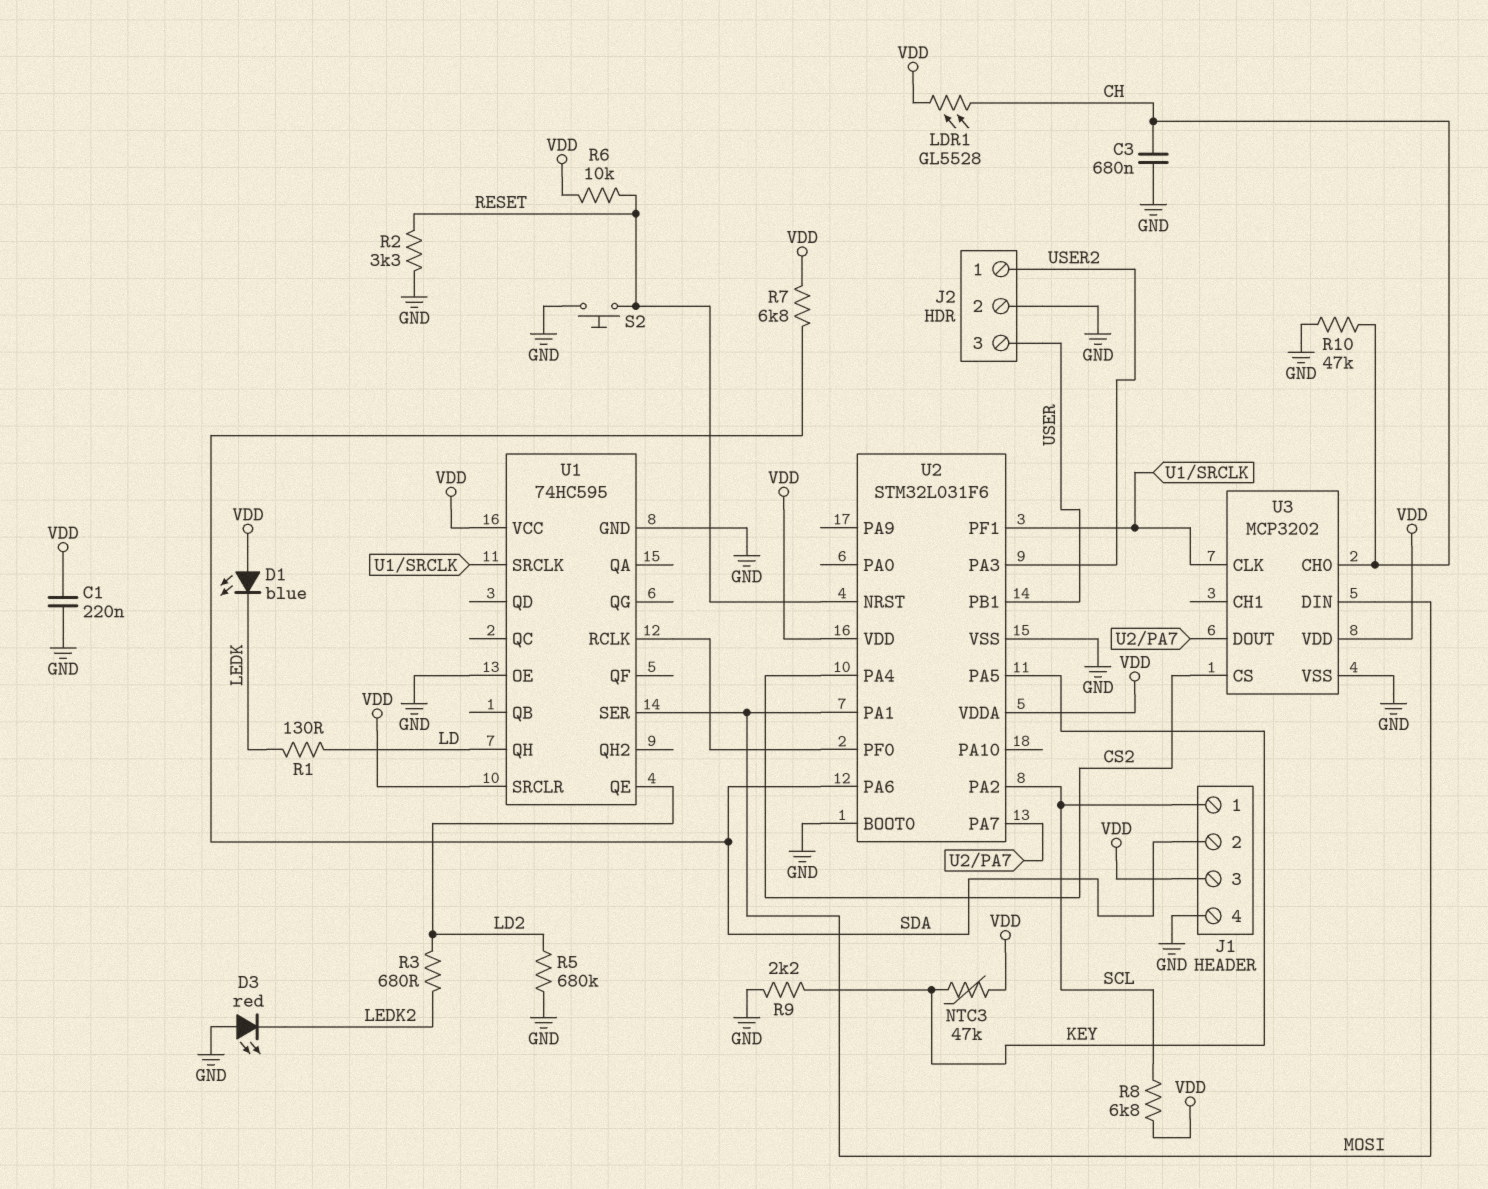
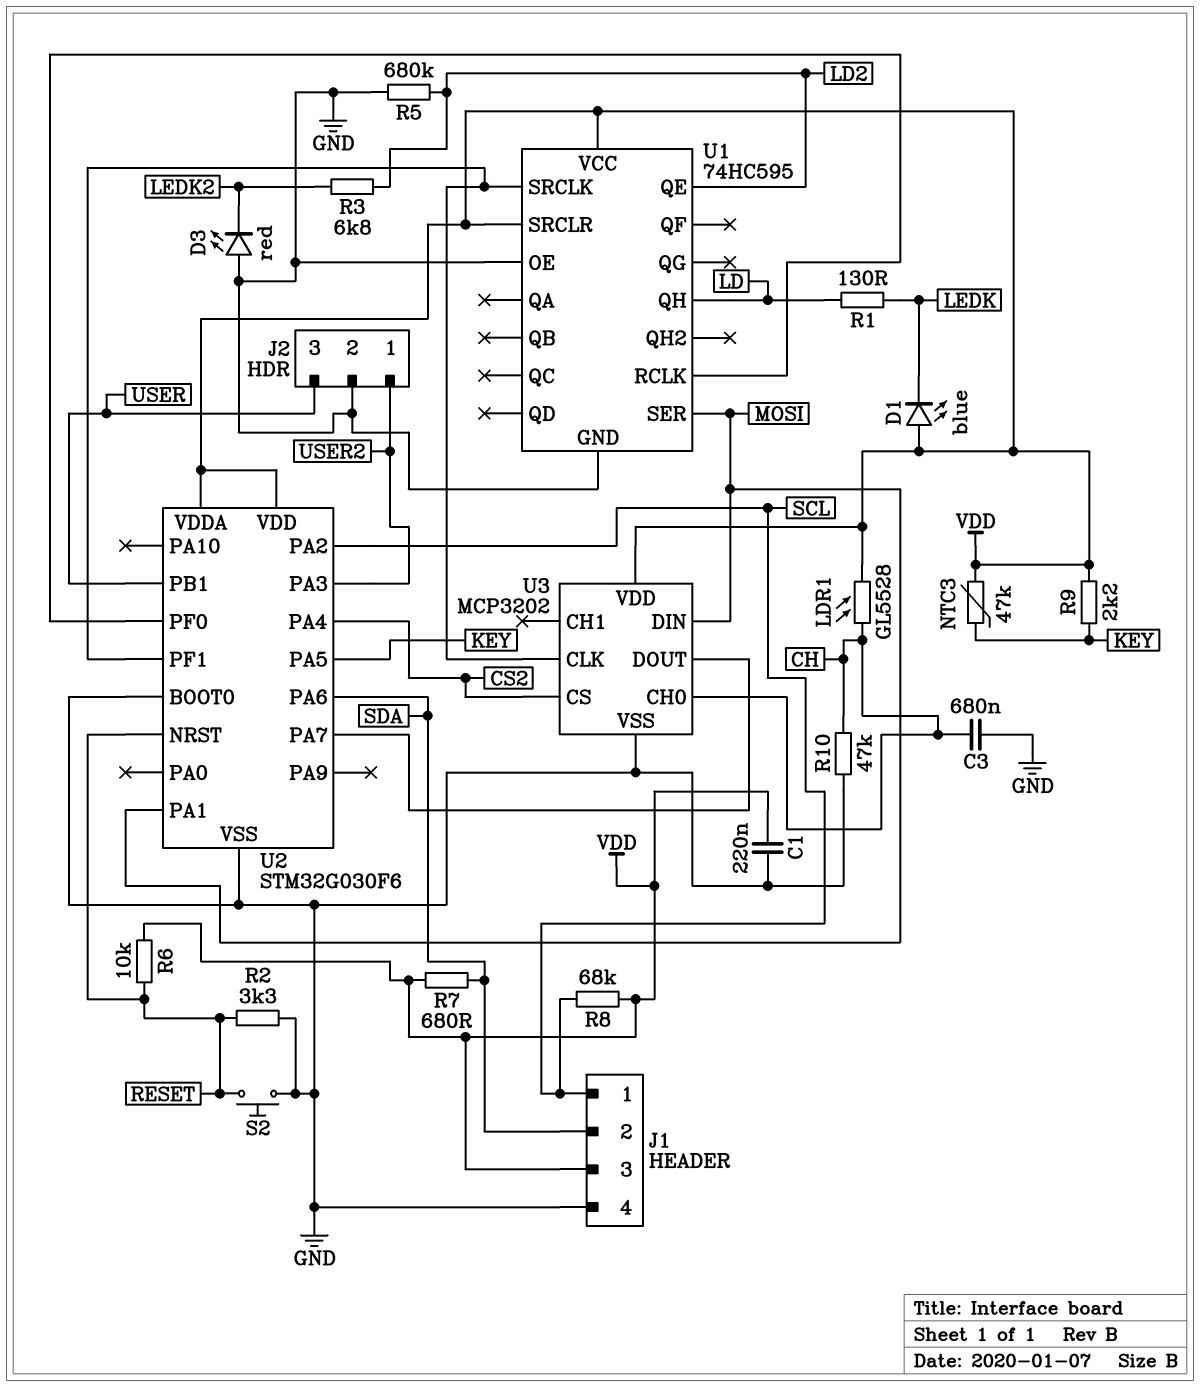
R3: 680 (LD2, LEDK2) -> 6.8k (LD2, LEDK2)
R7: 6.8k (SDA, VDD) -> 680 (SDA, VDD)
R8: 6.8k (SCL, VDD) -> 68k (SCL, VDD)
R9: 2.2k (GND, KEY) -> 2.2k (KEY, VDD)
U2: STM32L031F6 -> STM32G030F6

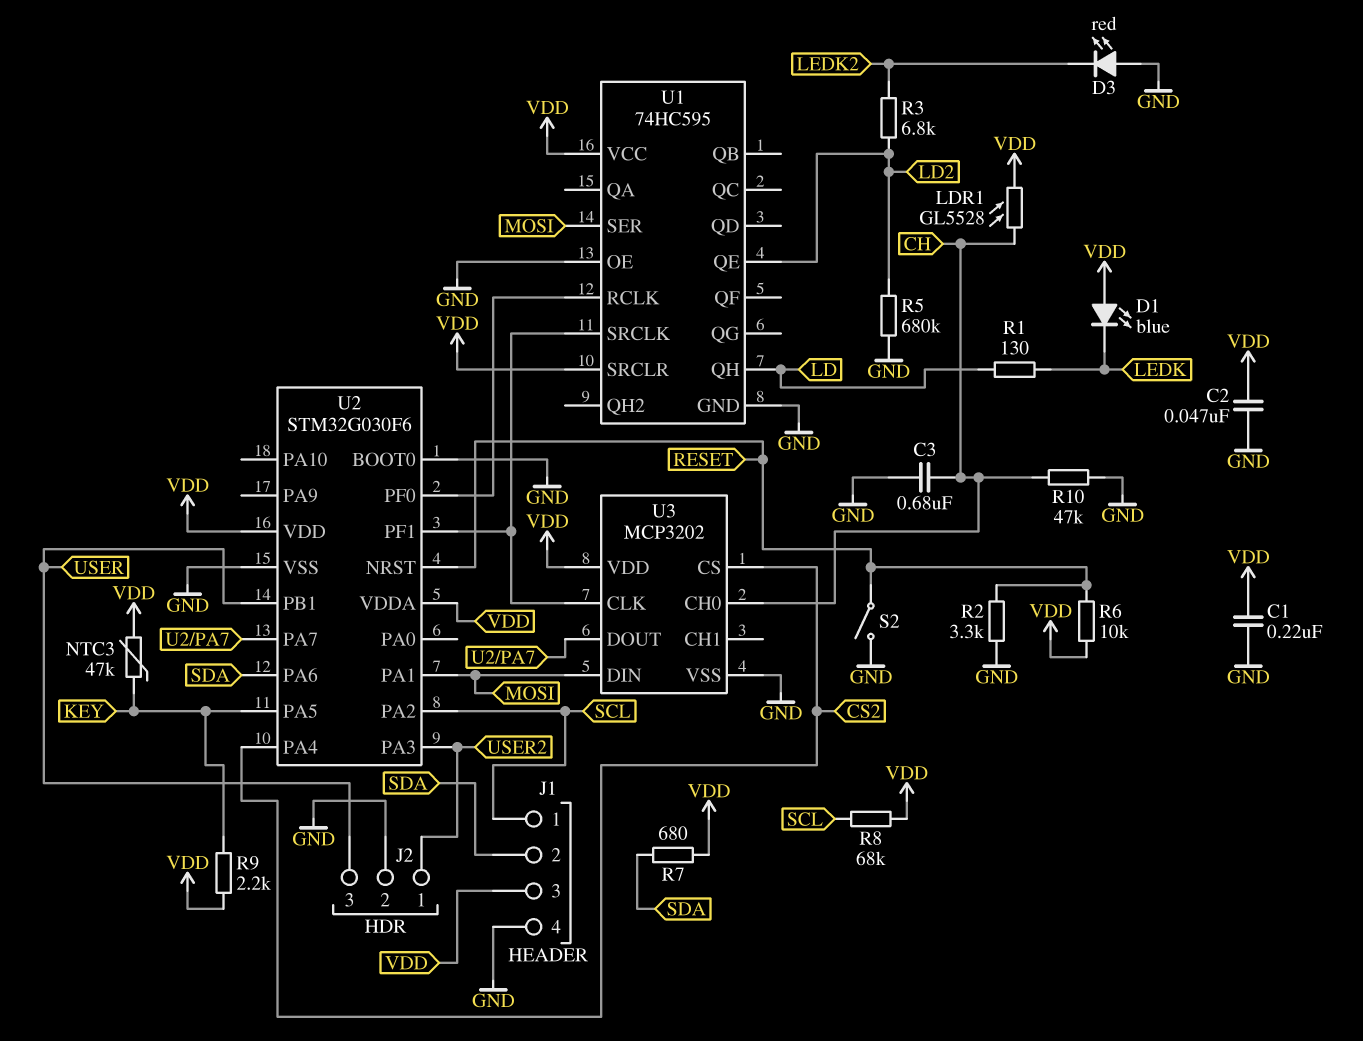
C2: none -> 47nF (GND, VDD)
S2: button (GND, RESET) -> switch (GND, RESET)

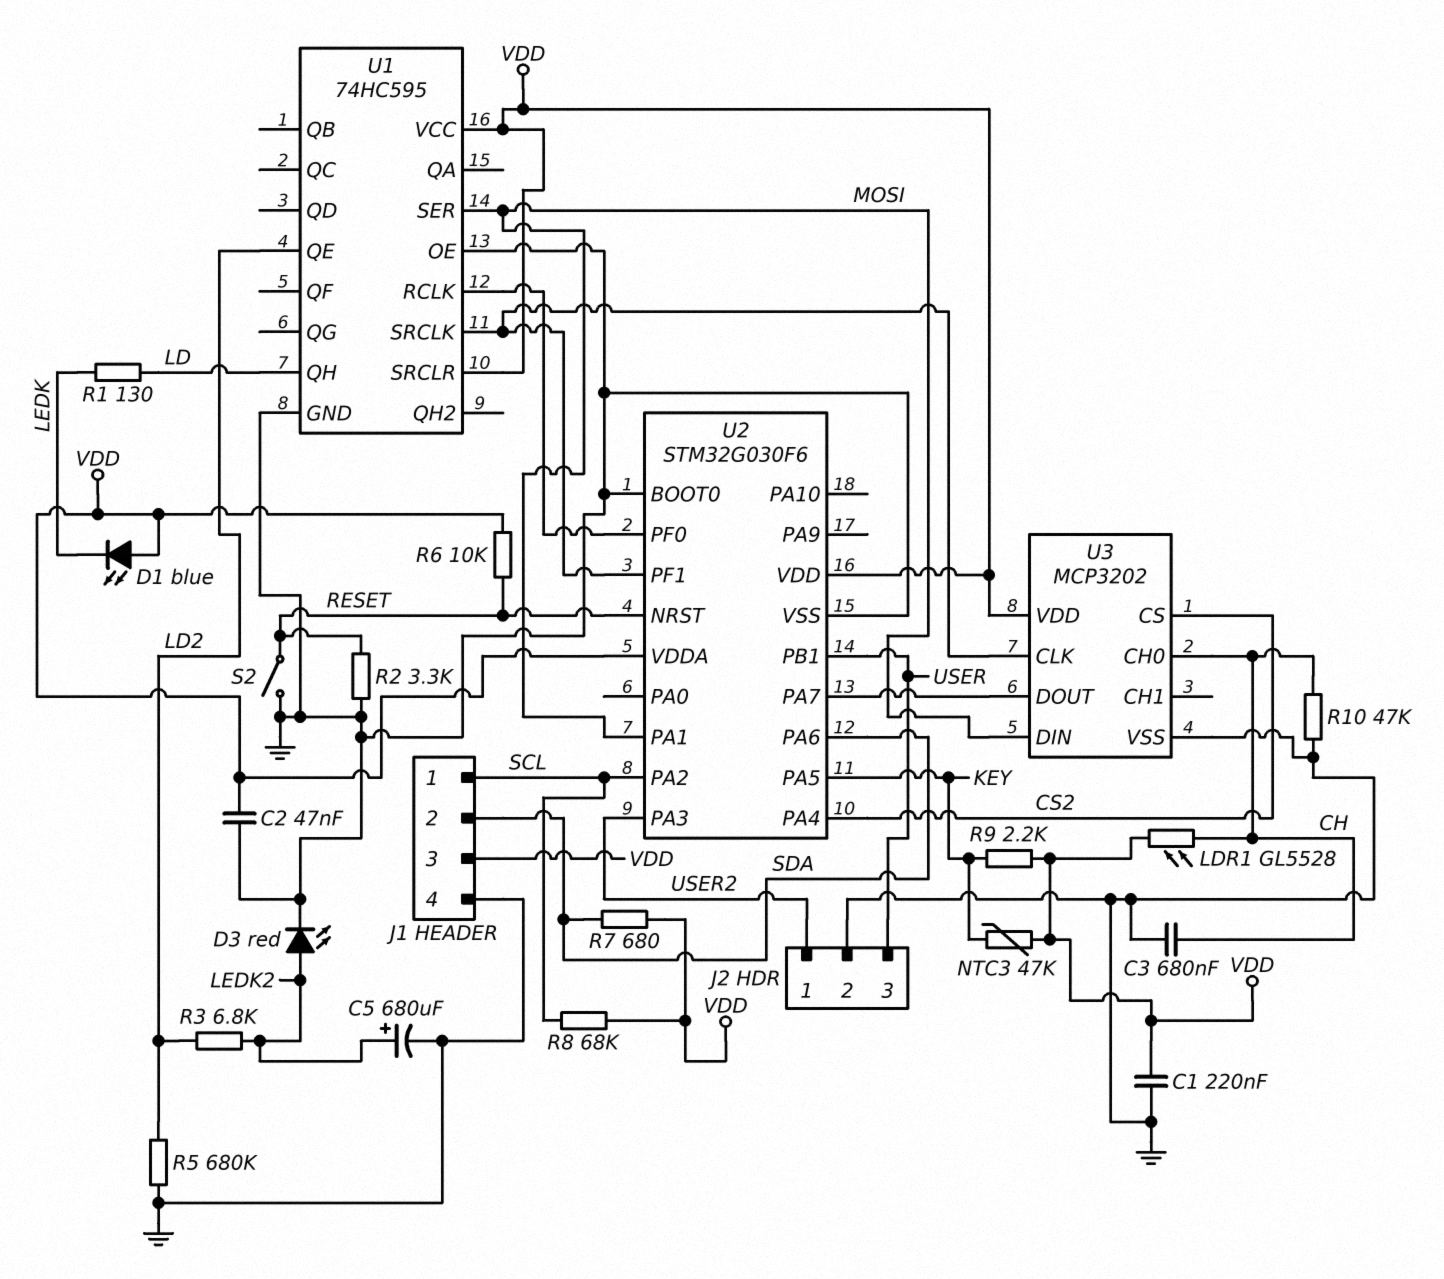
C5: none -> 680uF (plus LEDK2, minus GND)
D3: LED red (A GND, K LEDK2) -> LED red (A LEDK2, K GND)

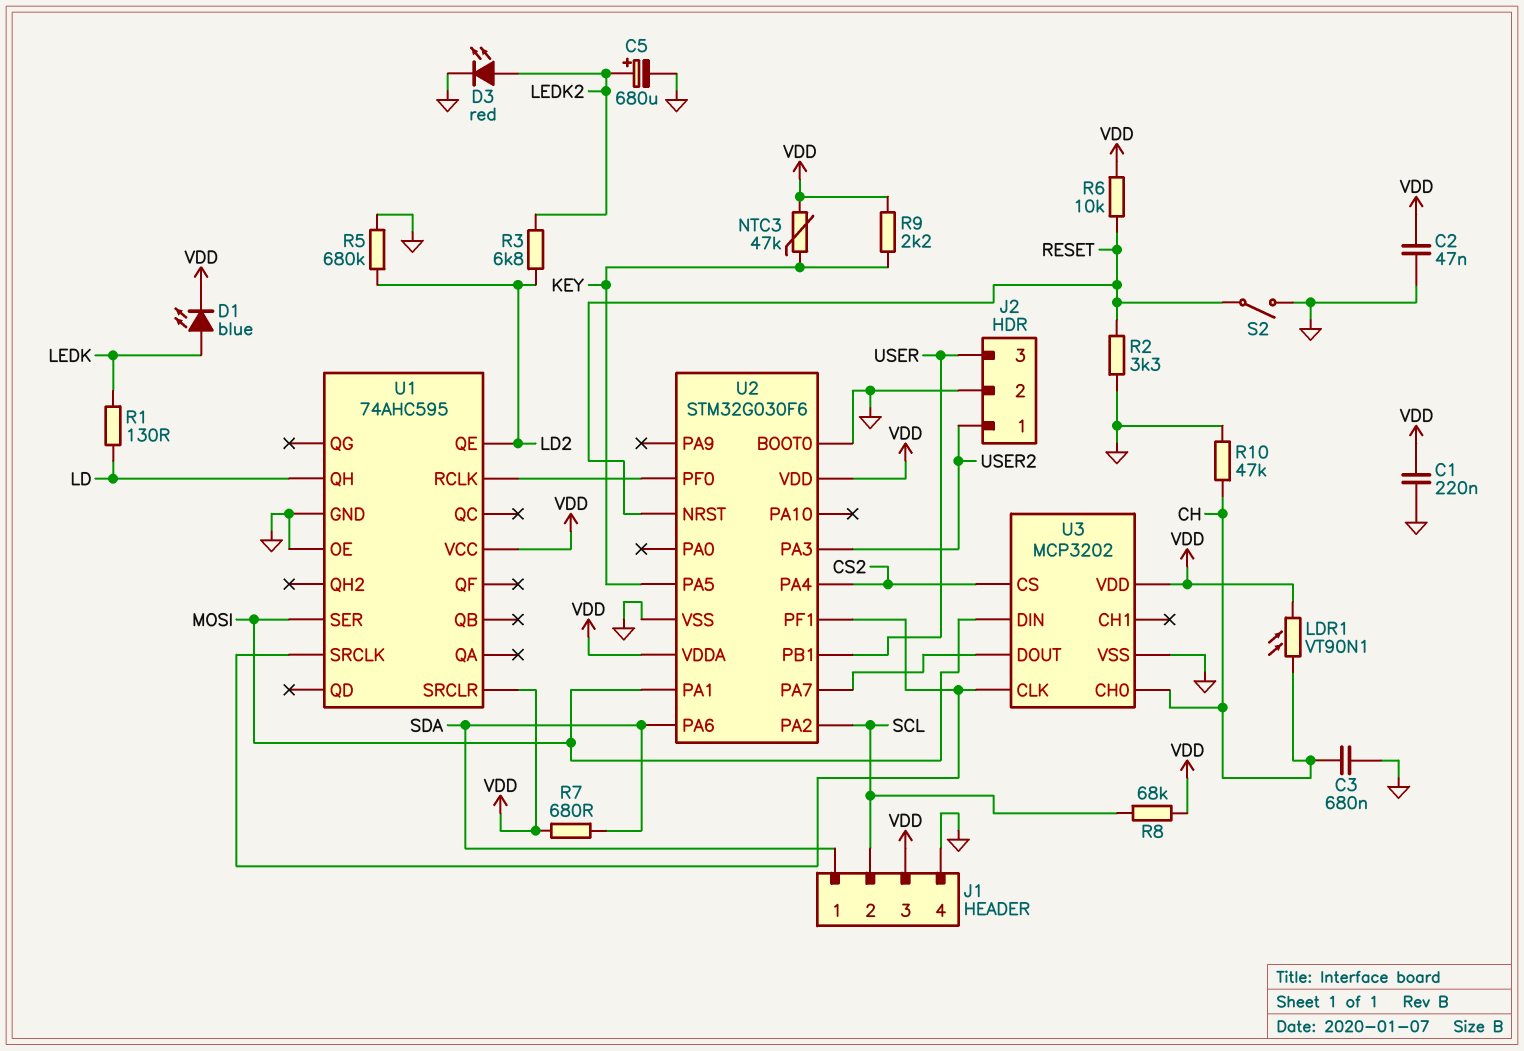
D1: LED blue (A VDD, K LEDK) -> LED blue (A LEDK, K VDD)
J1 pin 1: SCL -> SDA
J1 pin 2: SDA -> SCL
LDR1: GL5528 (CH, VDD) -> VT90N1 (CH, VDD)
U1: 74HC595 -> 74AHC595

